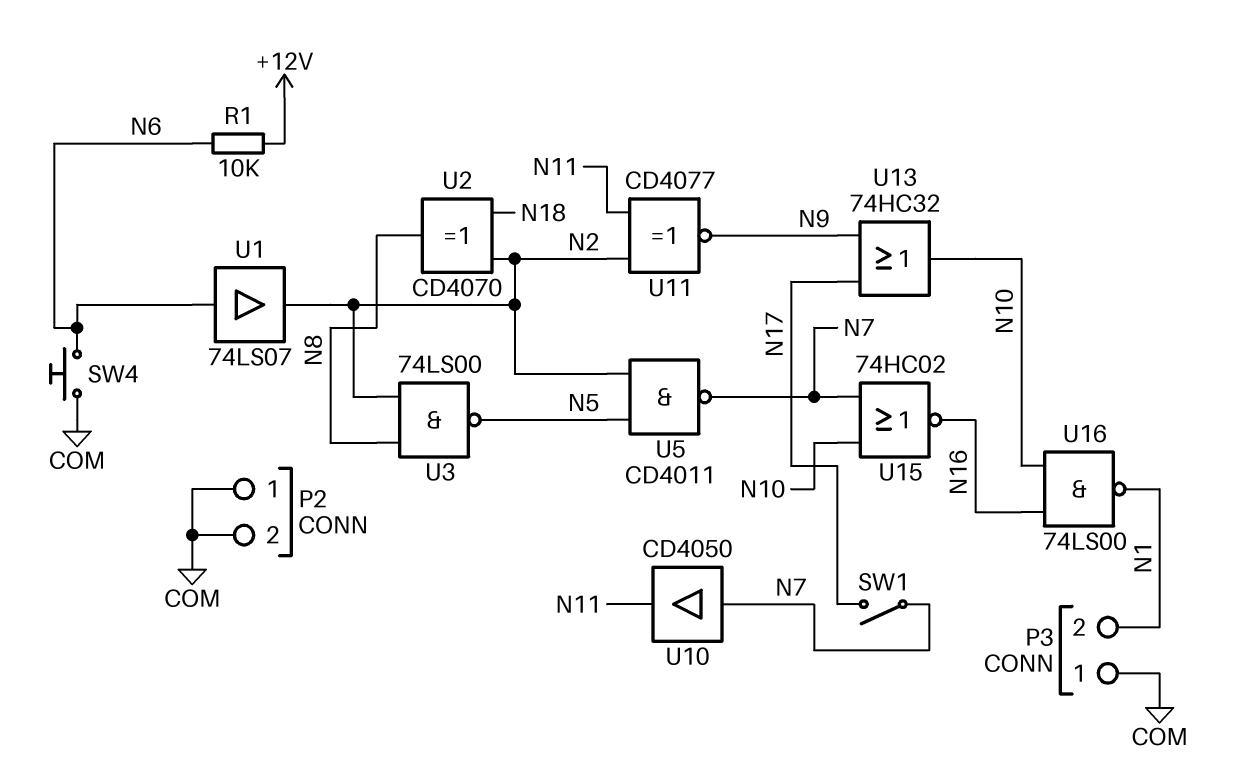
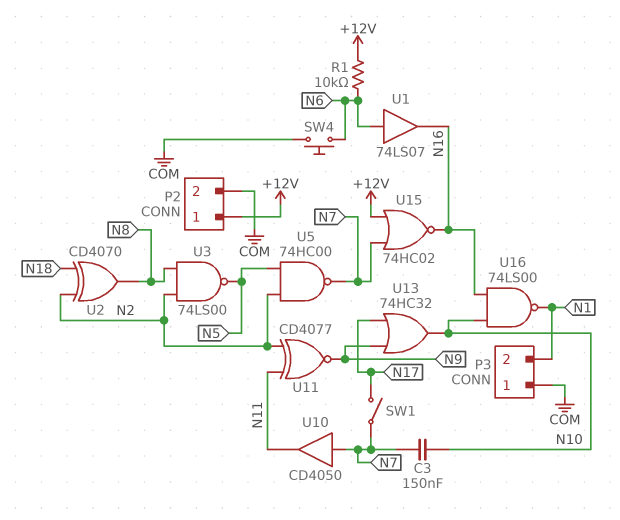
C3: none -> 150nF (N7, N10)
P2 pin 1: COM -> +12V
U1: buffer 74LS07 (in N6, out N2) -> buffer 74LS07 (in N6, out N16)
U5: NAND CD4011 (in N2, in N5, out N7) -> NAND 74HC00 (in N2, in N5, out N7)
U15: NOR 74HC02 (in N7, in N10, out N16) -> NOR 74HC02 (in +12V, in N7, out N16)

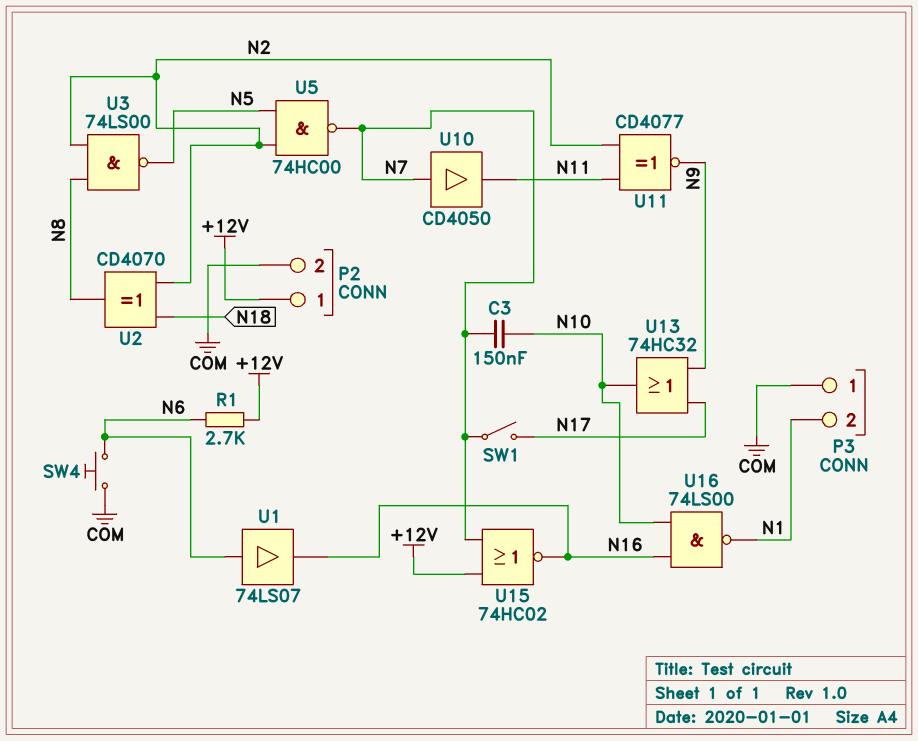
R1: 10k (+12V, N6) -> 2.7k (+12V, N6)

